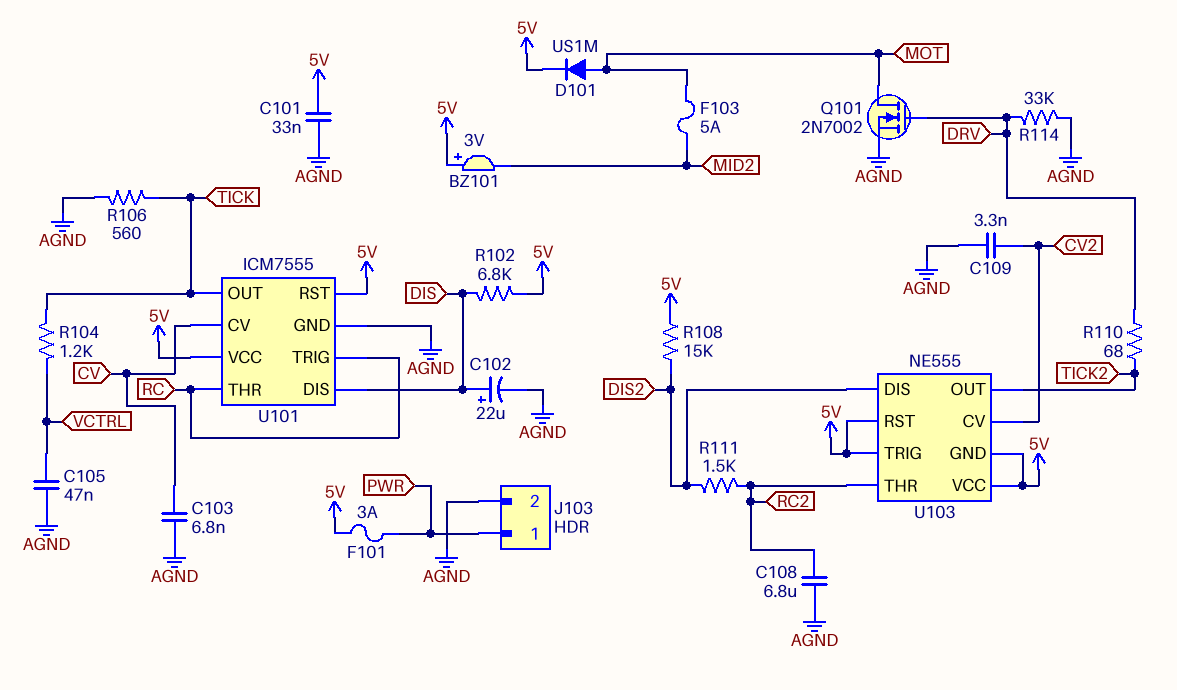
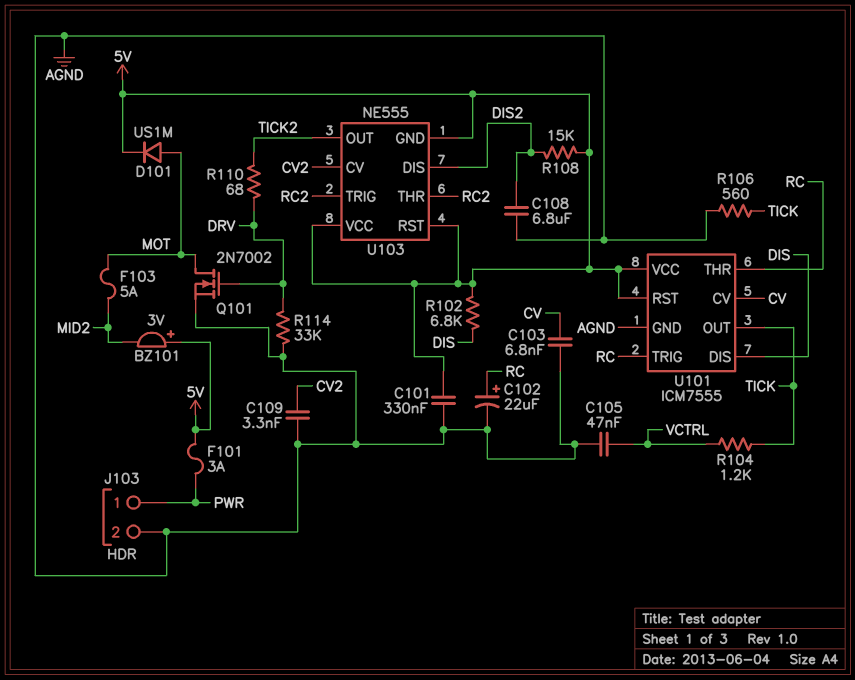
C101: 33nF (5V, AGND) -> 330nF (5V, AGND)
C102: 22uF (plus DIS, minus AGND) -> 22uF (plus RC, minus AGND)
C108: 6.8uF (AGND, RC2) -> 6.8uF (AGND, DIS2)
R111: 1.5k (DIS2, RC2) -> none
U103 pin TRIG: 5V -> RC2

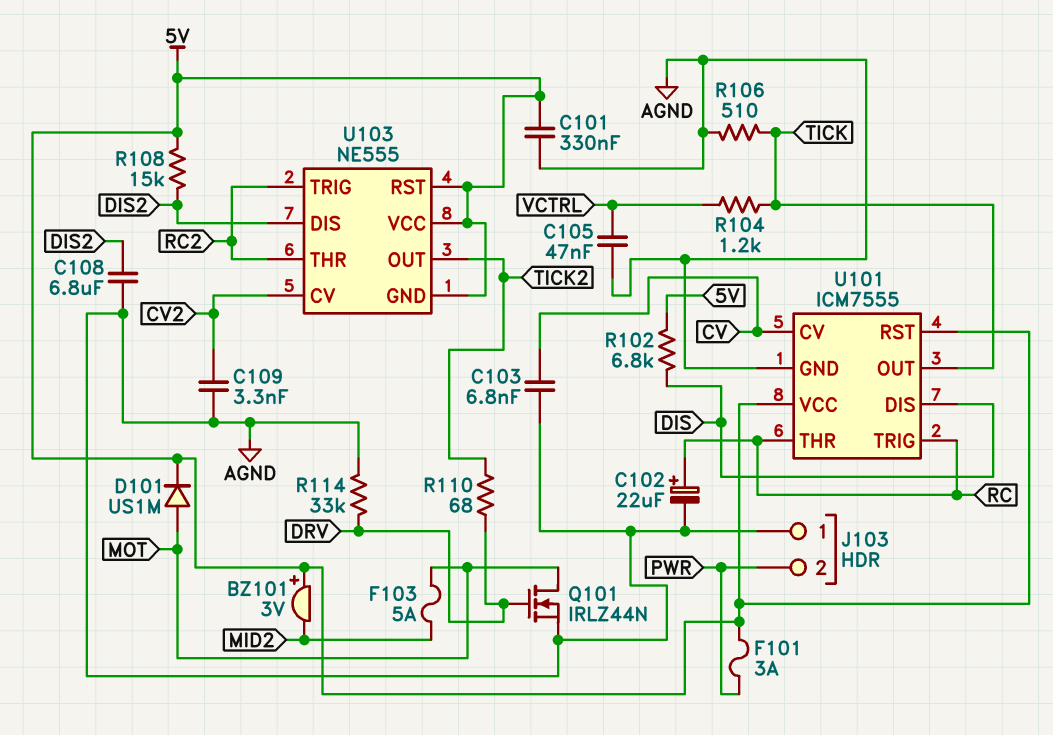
J103 pin 1: PWR -> AGND
J103 pin 2: AGND -> PWR
Q101: NMOS 2N7002 (G DRV, D MOT, S AGND) -> NMOS IRLZ44N (G DRV, D MOT, S AGND)
R106: 560 (AGND, TICK) -> 510 (AGND, TICK)

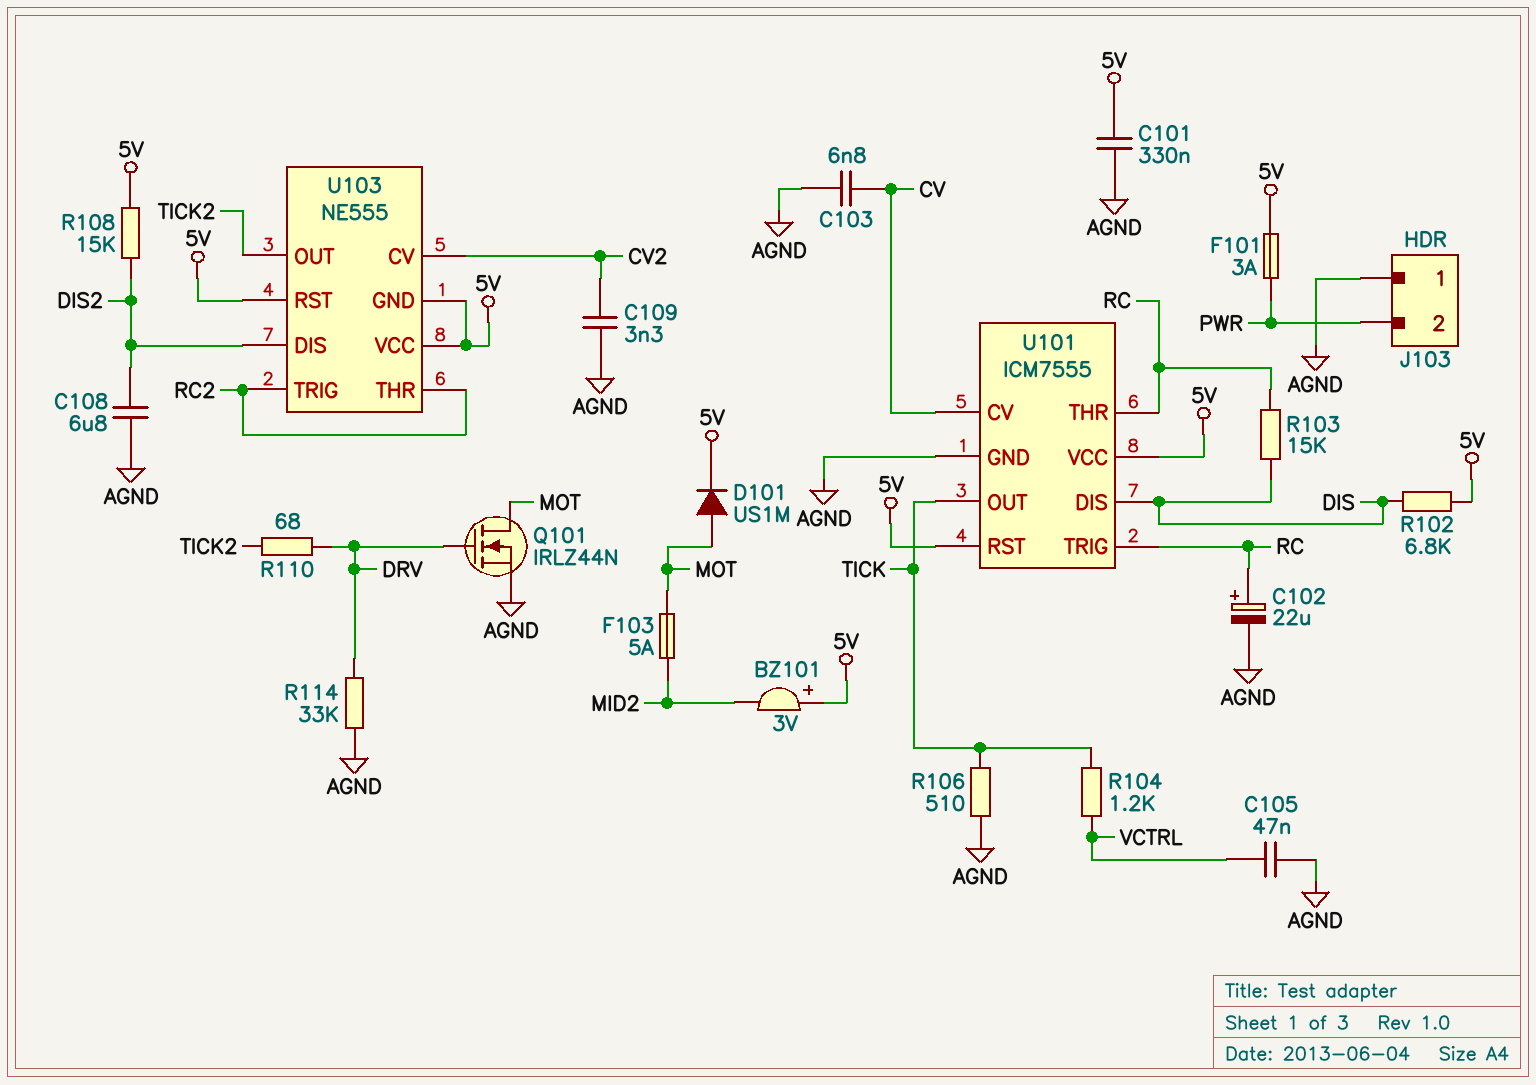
R103: none -> 15k (DIS, RC)

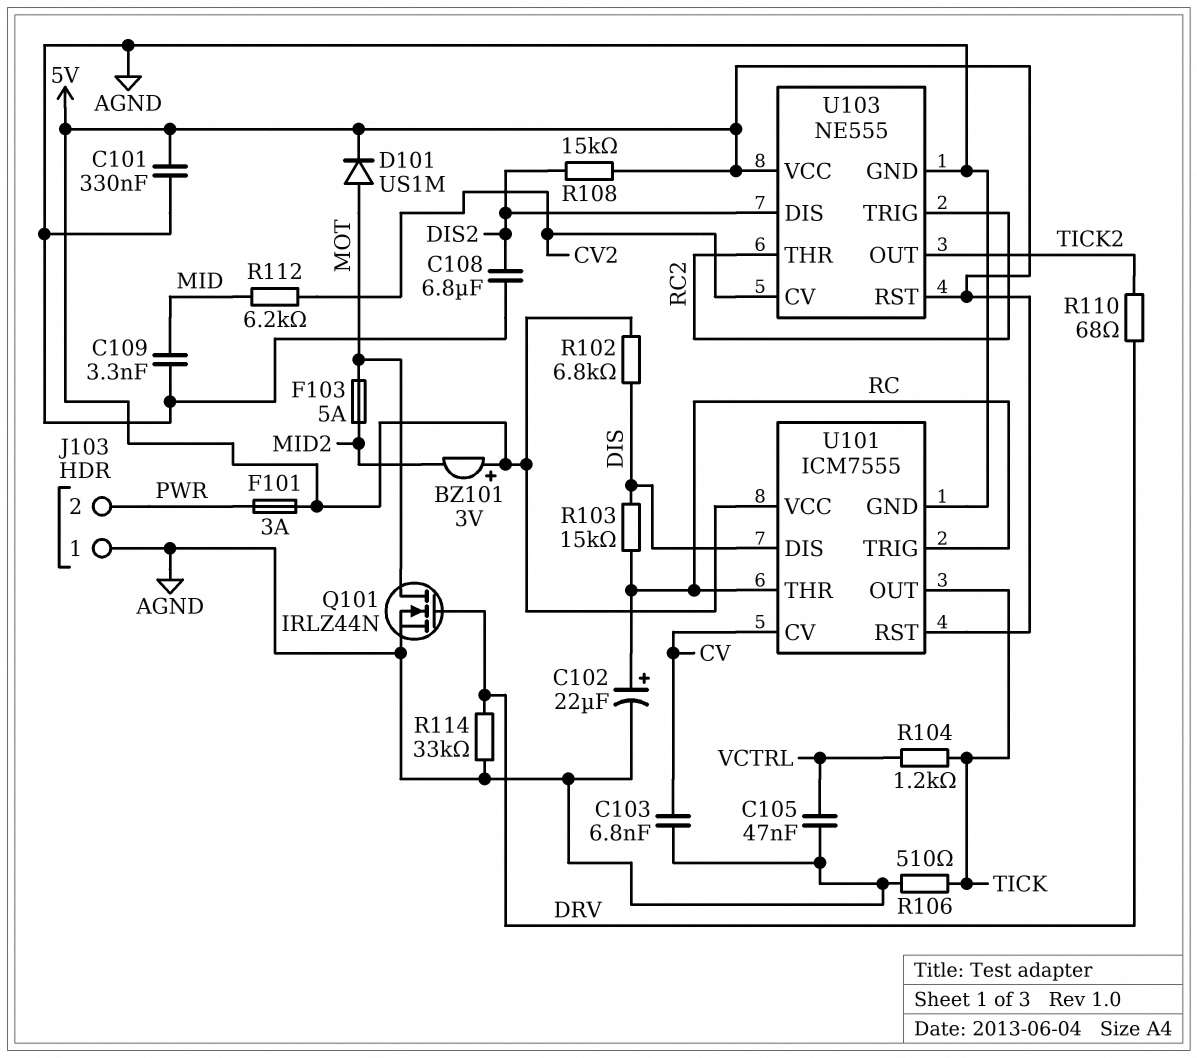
C109: 3.3nF (AGND, CV2) -> 3.3nF (AGND, MID)
R112: none -> 6.2k (CV2, MID)
U103 pin GND: 5V -> AGND

